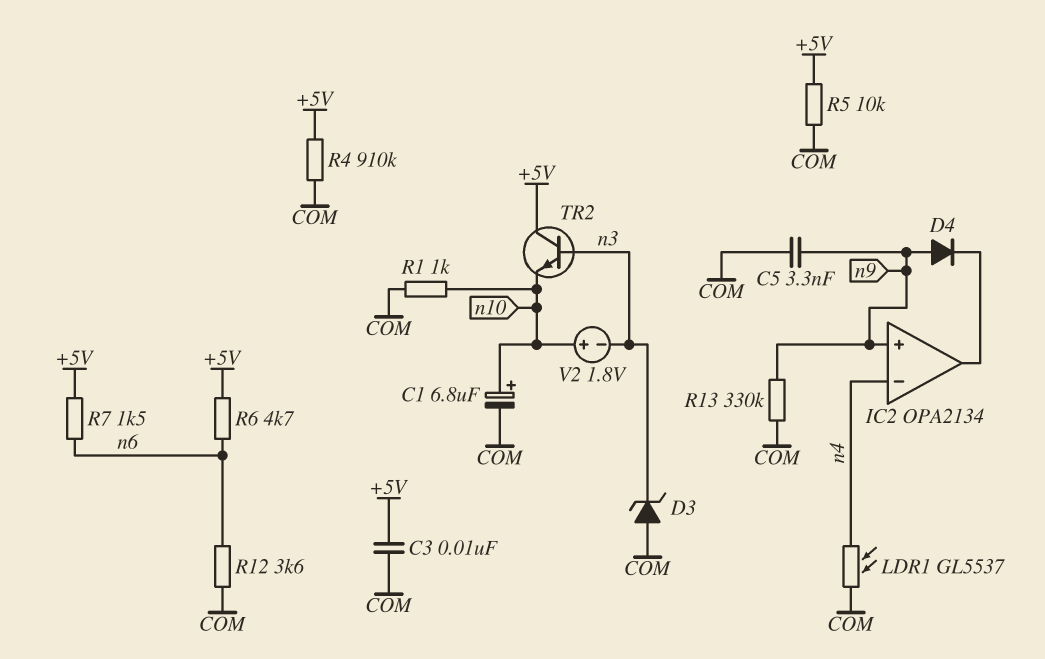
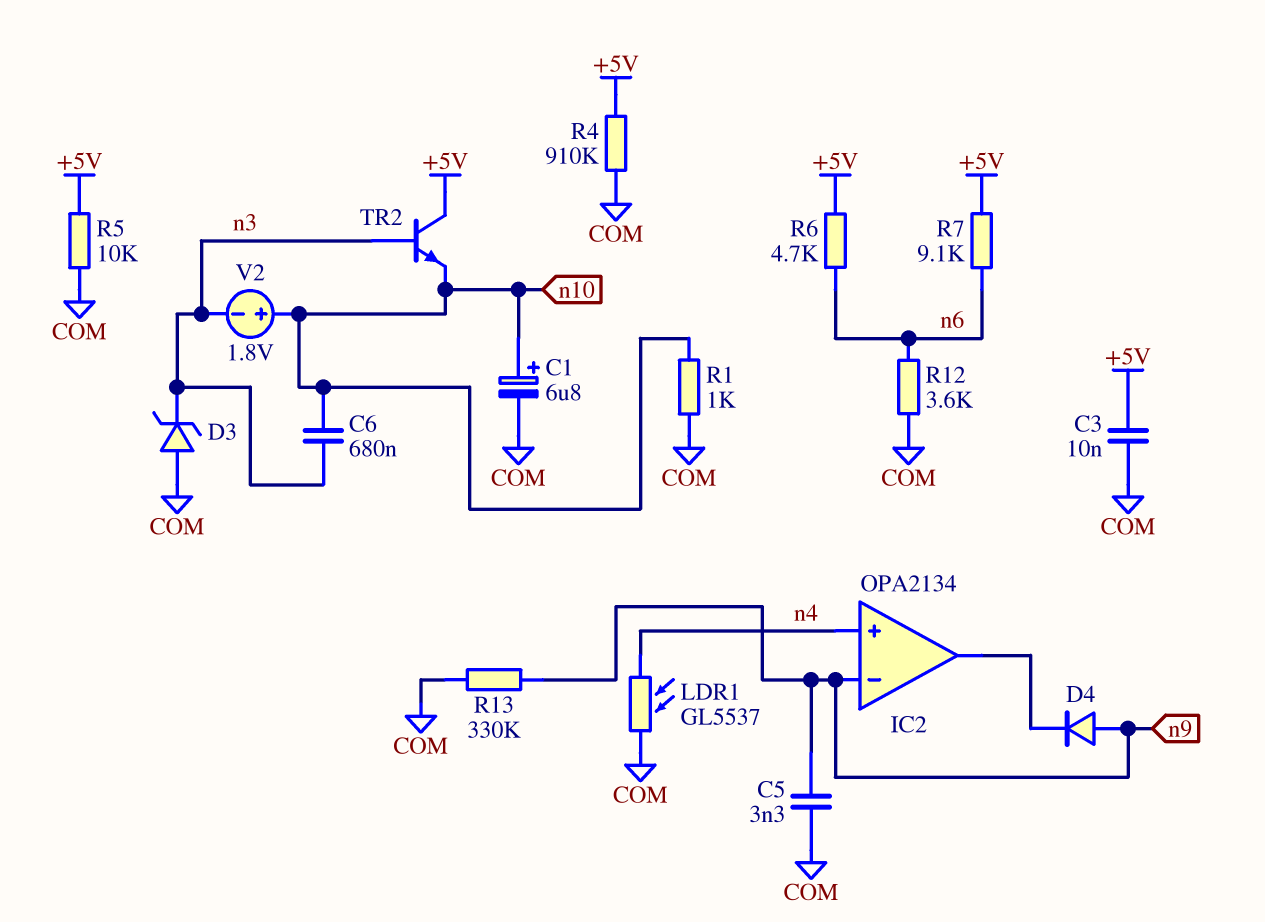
C6: none -> 680nF (n3, n10)
IC2 pin in+: n9 -> n4
IC2 pin in-: n4 -> n9
R7: 1.5k (+5V, n6) -> 9.1k (+5V, n6)

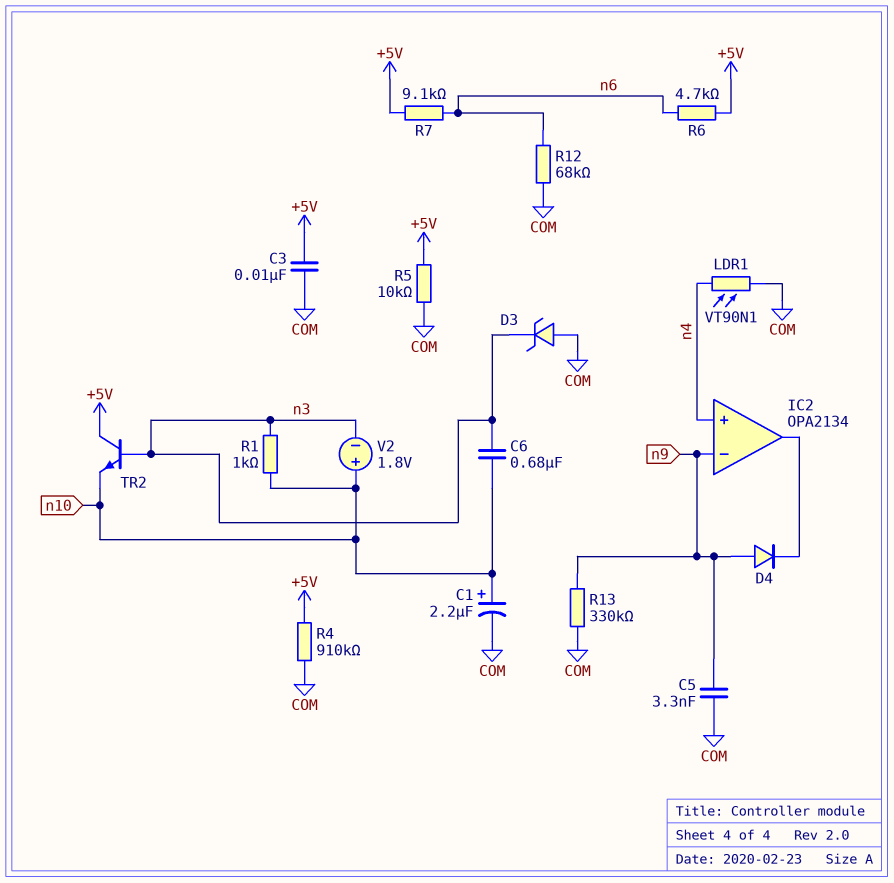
C1: 6.8uF (plus n10, minus COM) -> 2.2uF (plus n10, minus COM)
LDR1: GL5537 (COM, n4) -> VT90N1 (COM, n4)
R1: 1k (COM, n10) -> 1k (n3, n10)
R12: 3.6k (COM, n6) -> 68k (COM, n6)

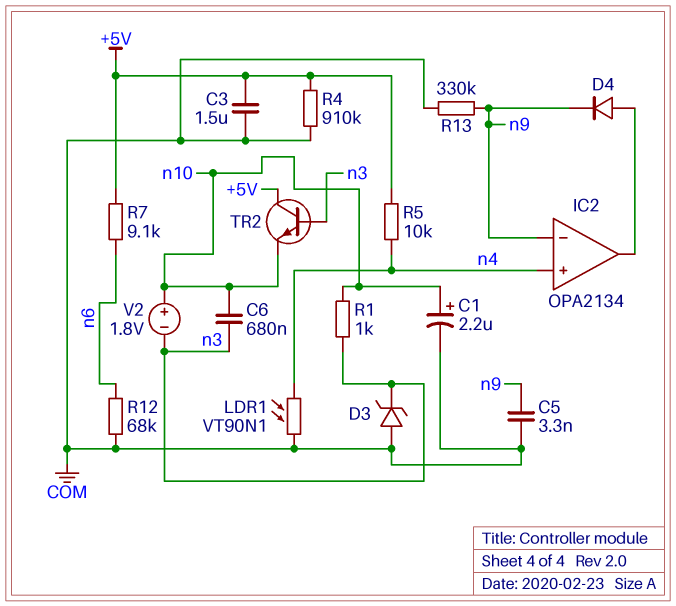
C3: 10nF (+5V, COM) -> 1.5uF (+5V, COM)
D4: diode (A n9, K IC2/out) -> diode (A IC2/out, K n9)
R5: 10k (+5V, COM) -> 10k (+5V, n4)
R6: 4.7k (+5V, n6) -> none

